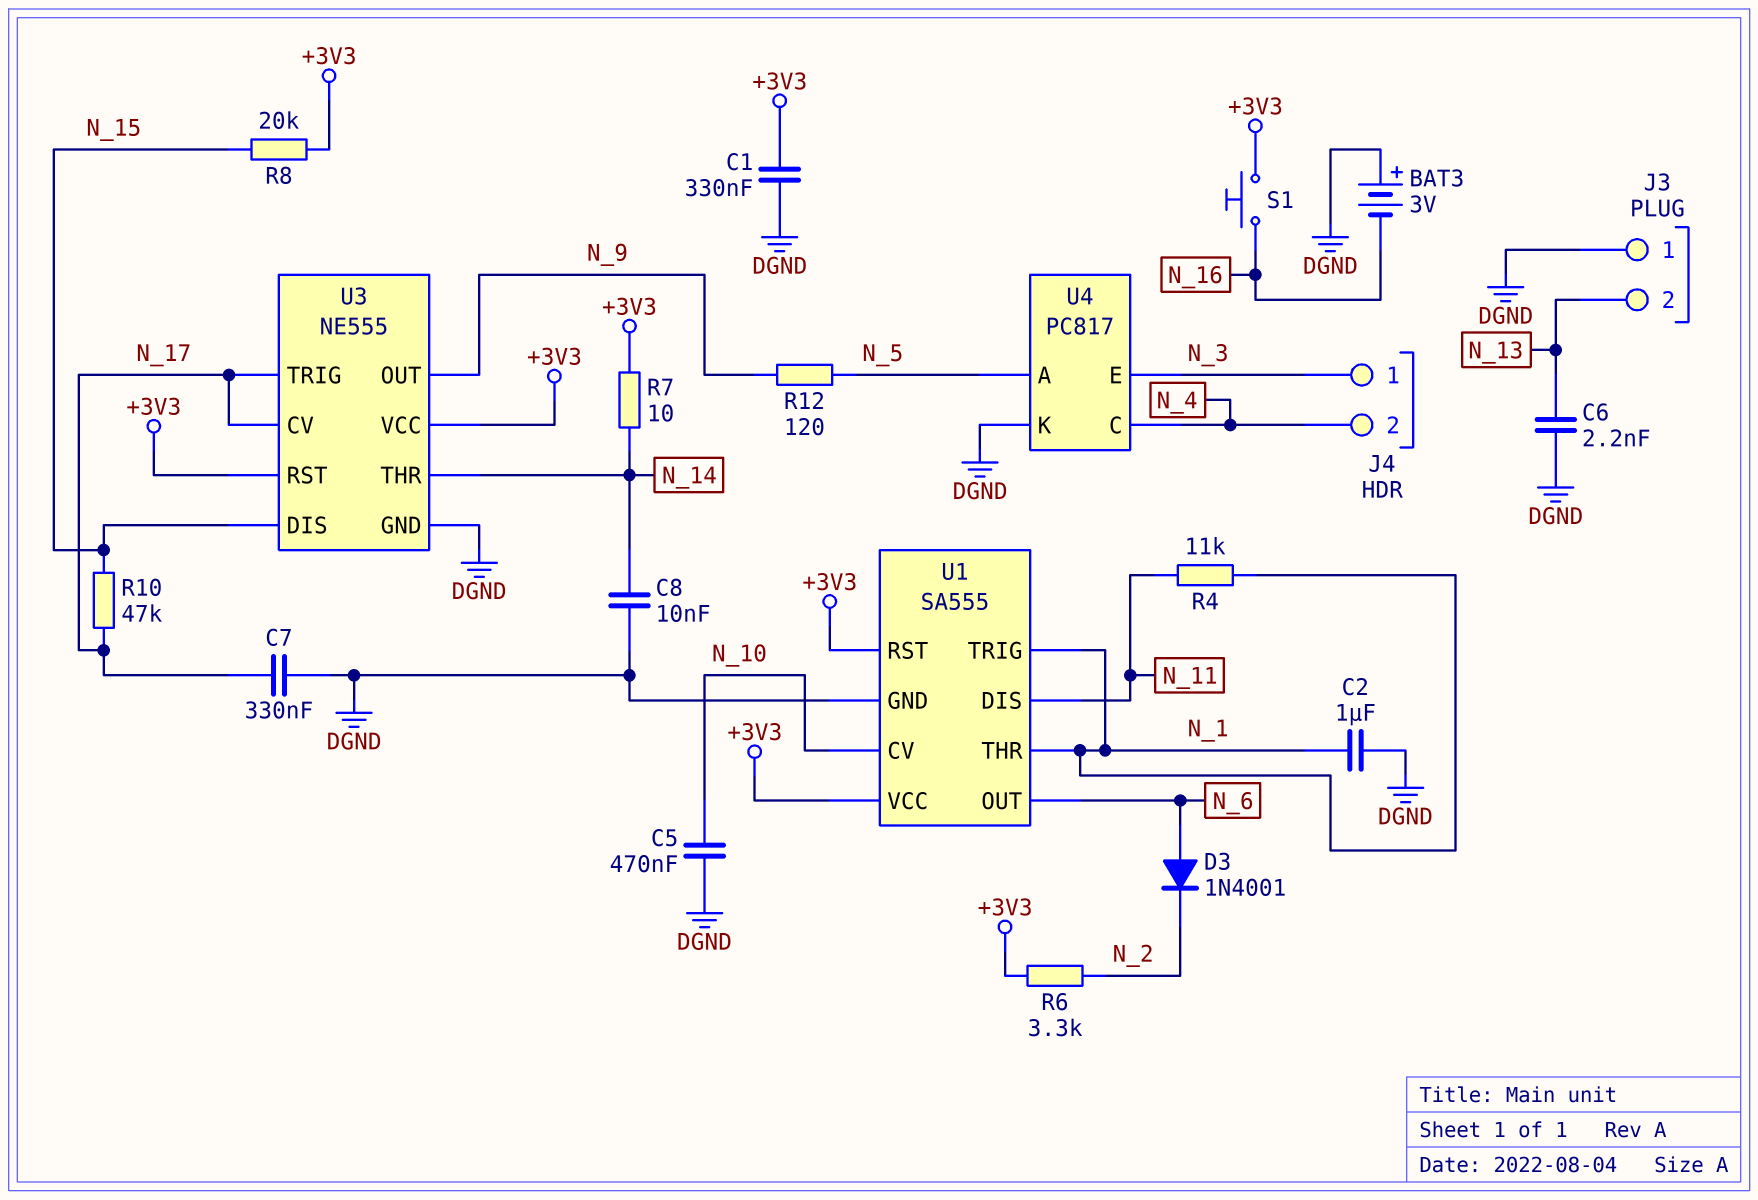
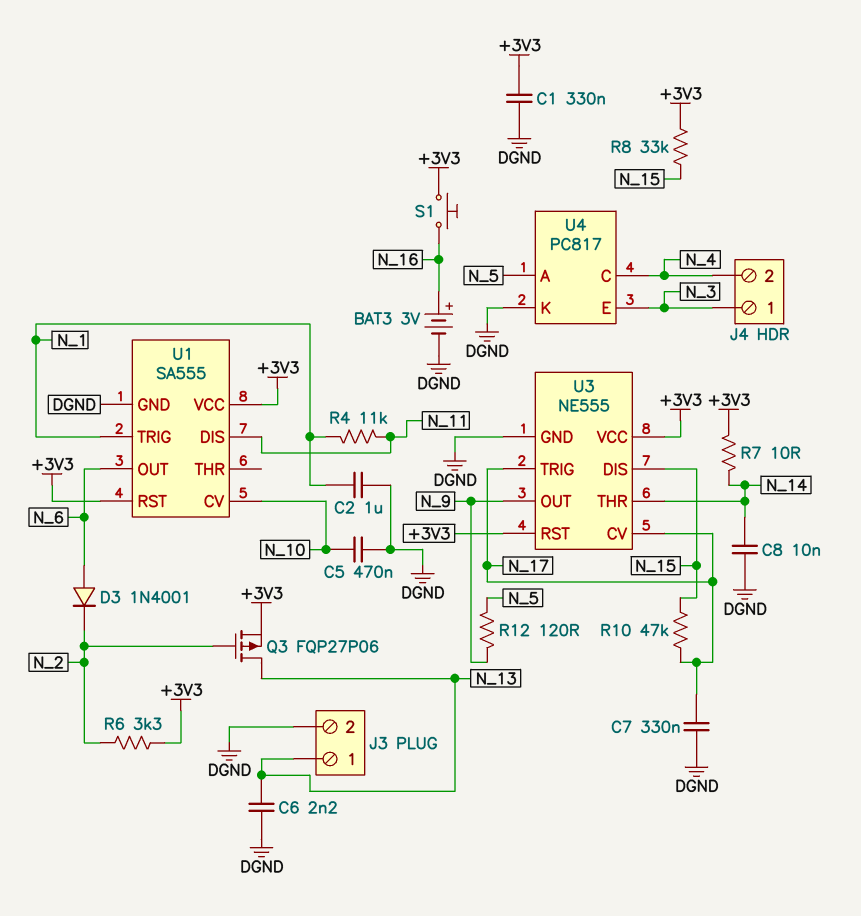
BAT3: 3V (plus DGND, minus N_16) -> 3V (plus N_16, minus DGND)
J3 pin 1: DGND -> N_13
J3 pin 2: N_13 -> DGND
Q3: none -> PMOS FQP27P06 (G N_2, D N_13, S +3V3)
R8: 20k (+3V3, N_15) -> 33k (+3V3, N_15)
U1 pin THR: N_1 -> none

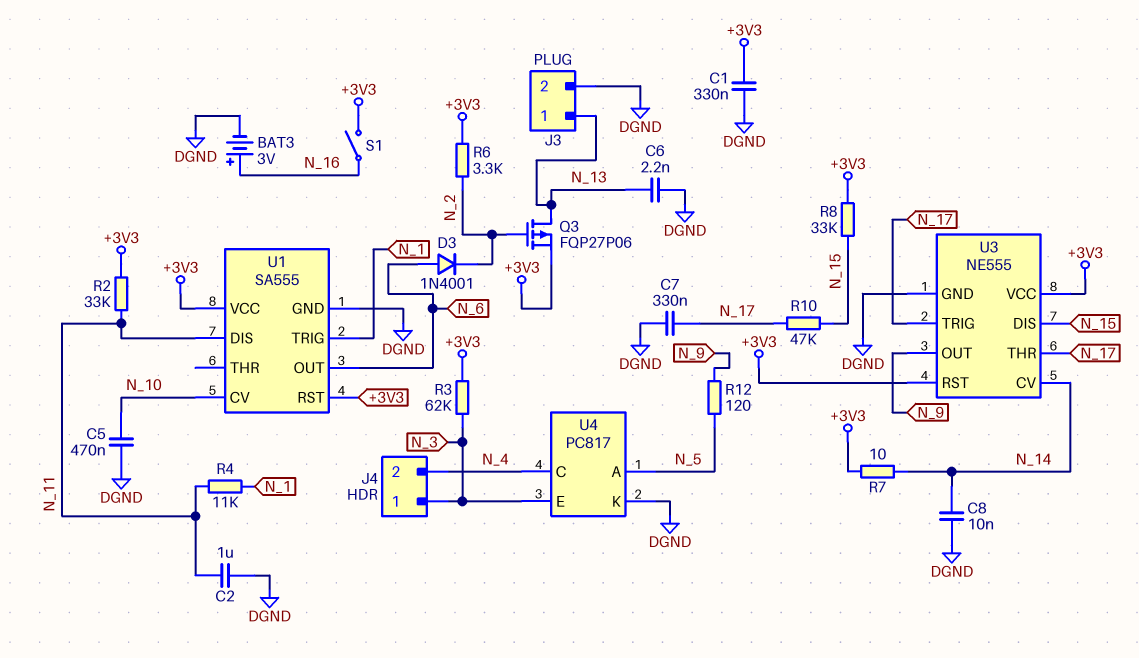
C2: 1uF (DGND, N_1) -> 1uF (DGND, N_11)
R2: none -> 33k (+3V3, N_11)
R3: none -> 62k (+3V3, N_3)
S1: button (+3V3, N_16) -> switch (+3V3, N_16)
U3 pin CV: N_17 -> N_14
U3 pin THR: N_14 -> N_17

